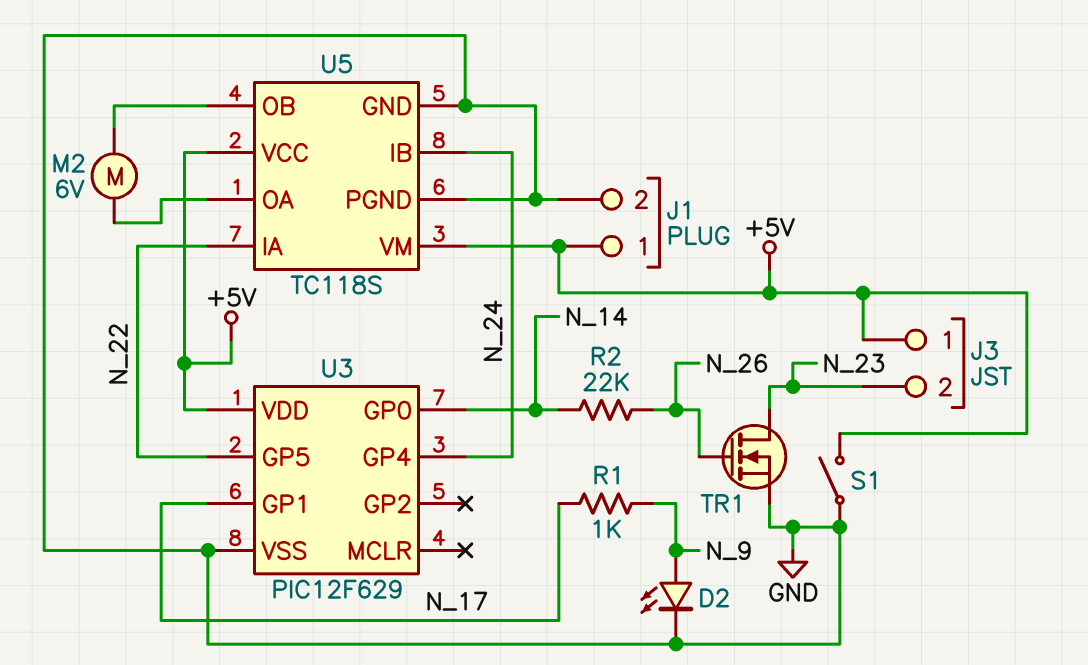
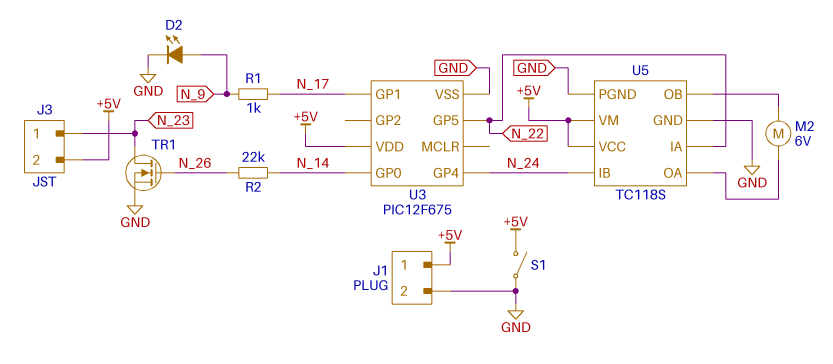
J3 pin 1: +5V -> N_23
J3 pin 2: N_23 -> +5V
U3: PIC12F629 -> PIC12F675

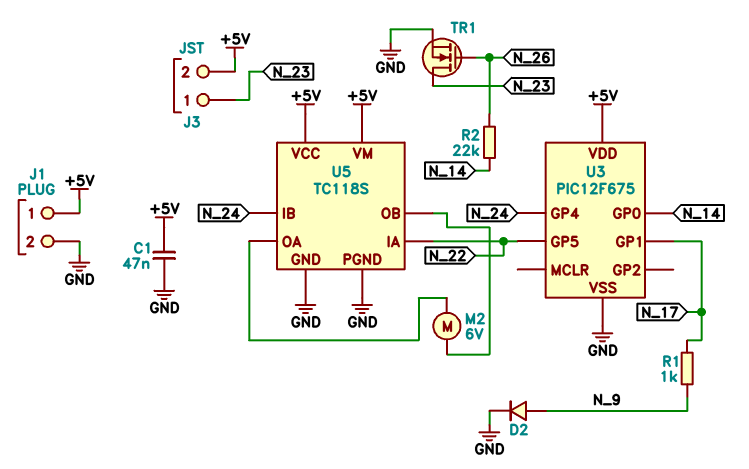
C1: none -> 47nF (+5V, GND)
D2: LED (A N_9, K GND) -> diode (A N_9, K GND)
S1: switch (+5V, GND) -> none

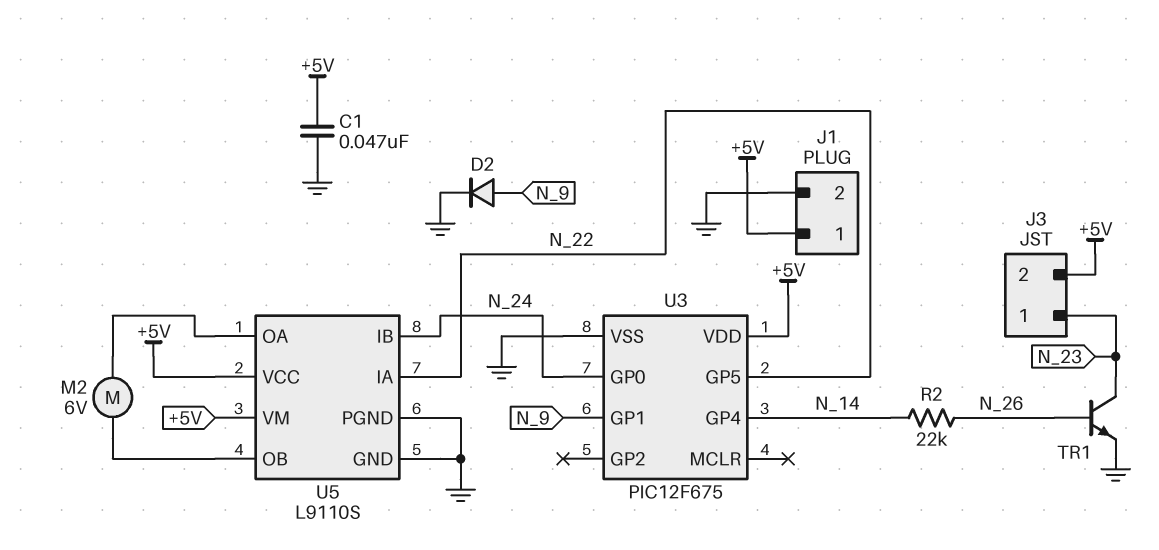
R1: 1k (N_9, N_17) -> none
TR1: NMOS (G N_26, D N_23, S GND) -> NPN (B N_26, C N_23, E GND)
U3 pin GP0: N_14 -> N_24
U3 pin GP1: N_17 -> N_9
U3 pin GP4: N_24 -> N_14
U5: TC118S -> L9110S

